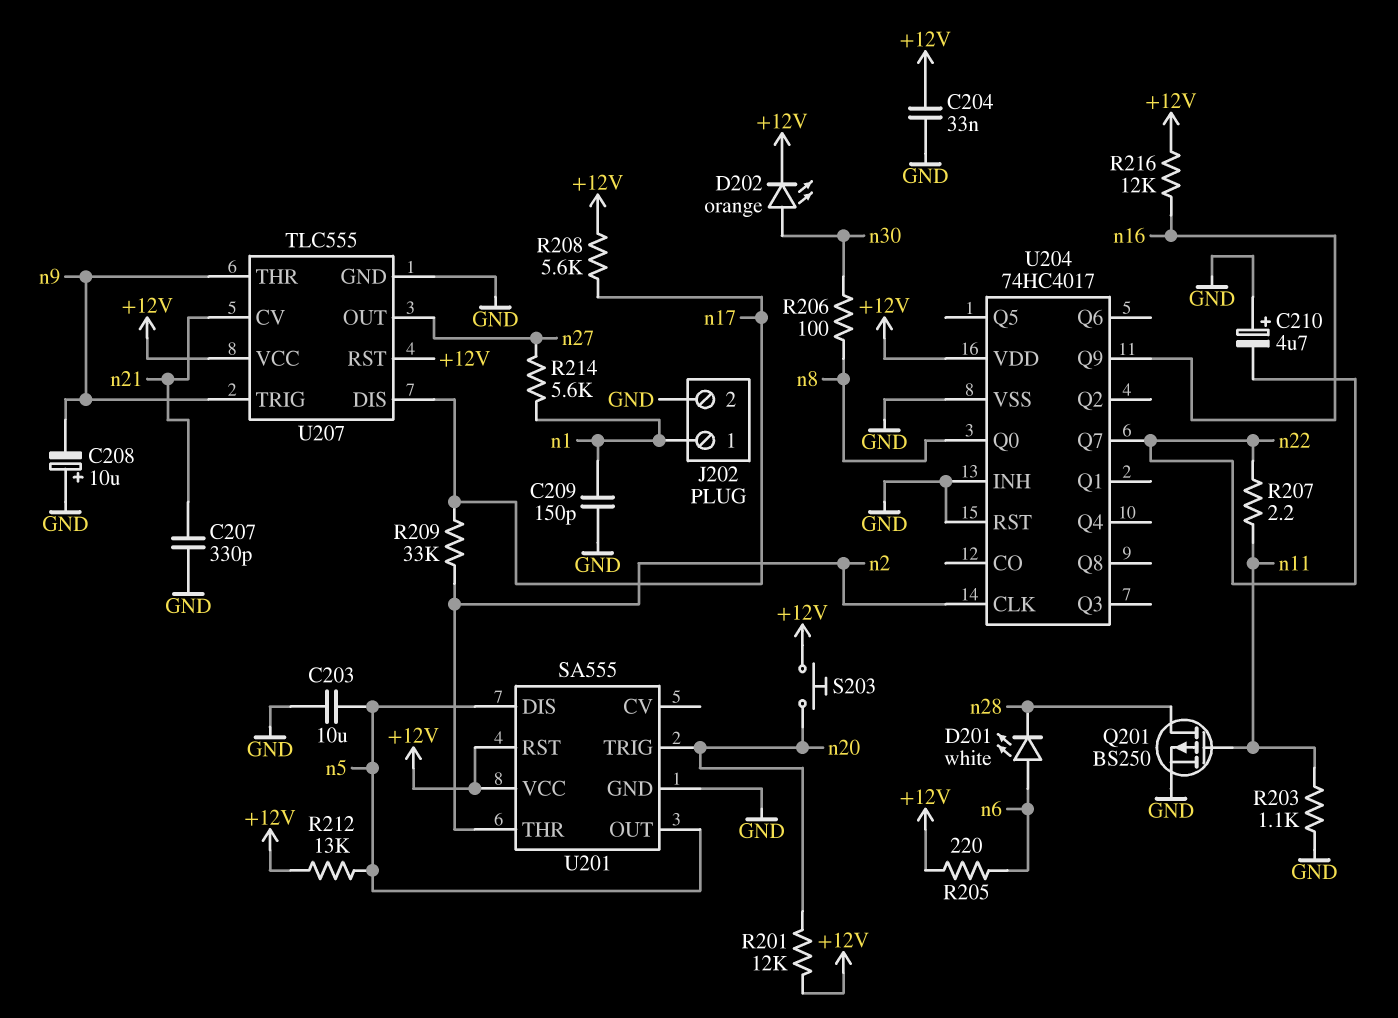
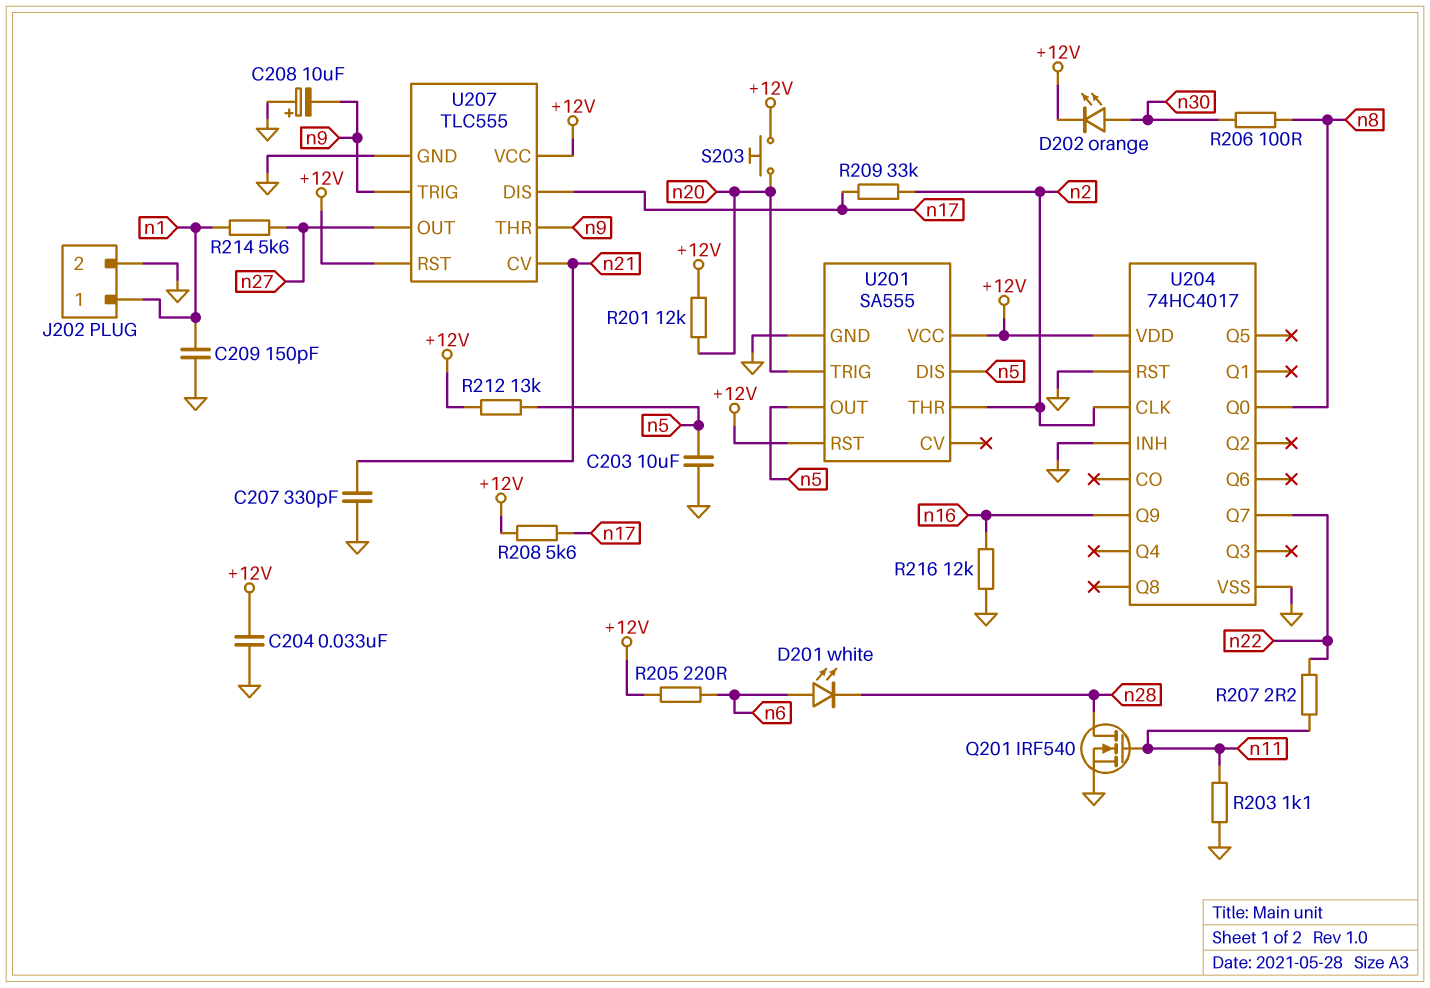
C210: 4.7uF (plus GND, minus n22) -> none
Q201: PMOS BS250 (G n11, D n28, S GND) -> NMOS IRF540 (G n11, D n28, S GND)
R216: 12k (+12V, n16) -> 12k (GND, n16)

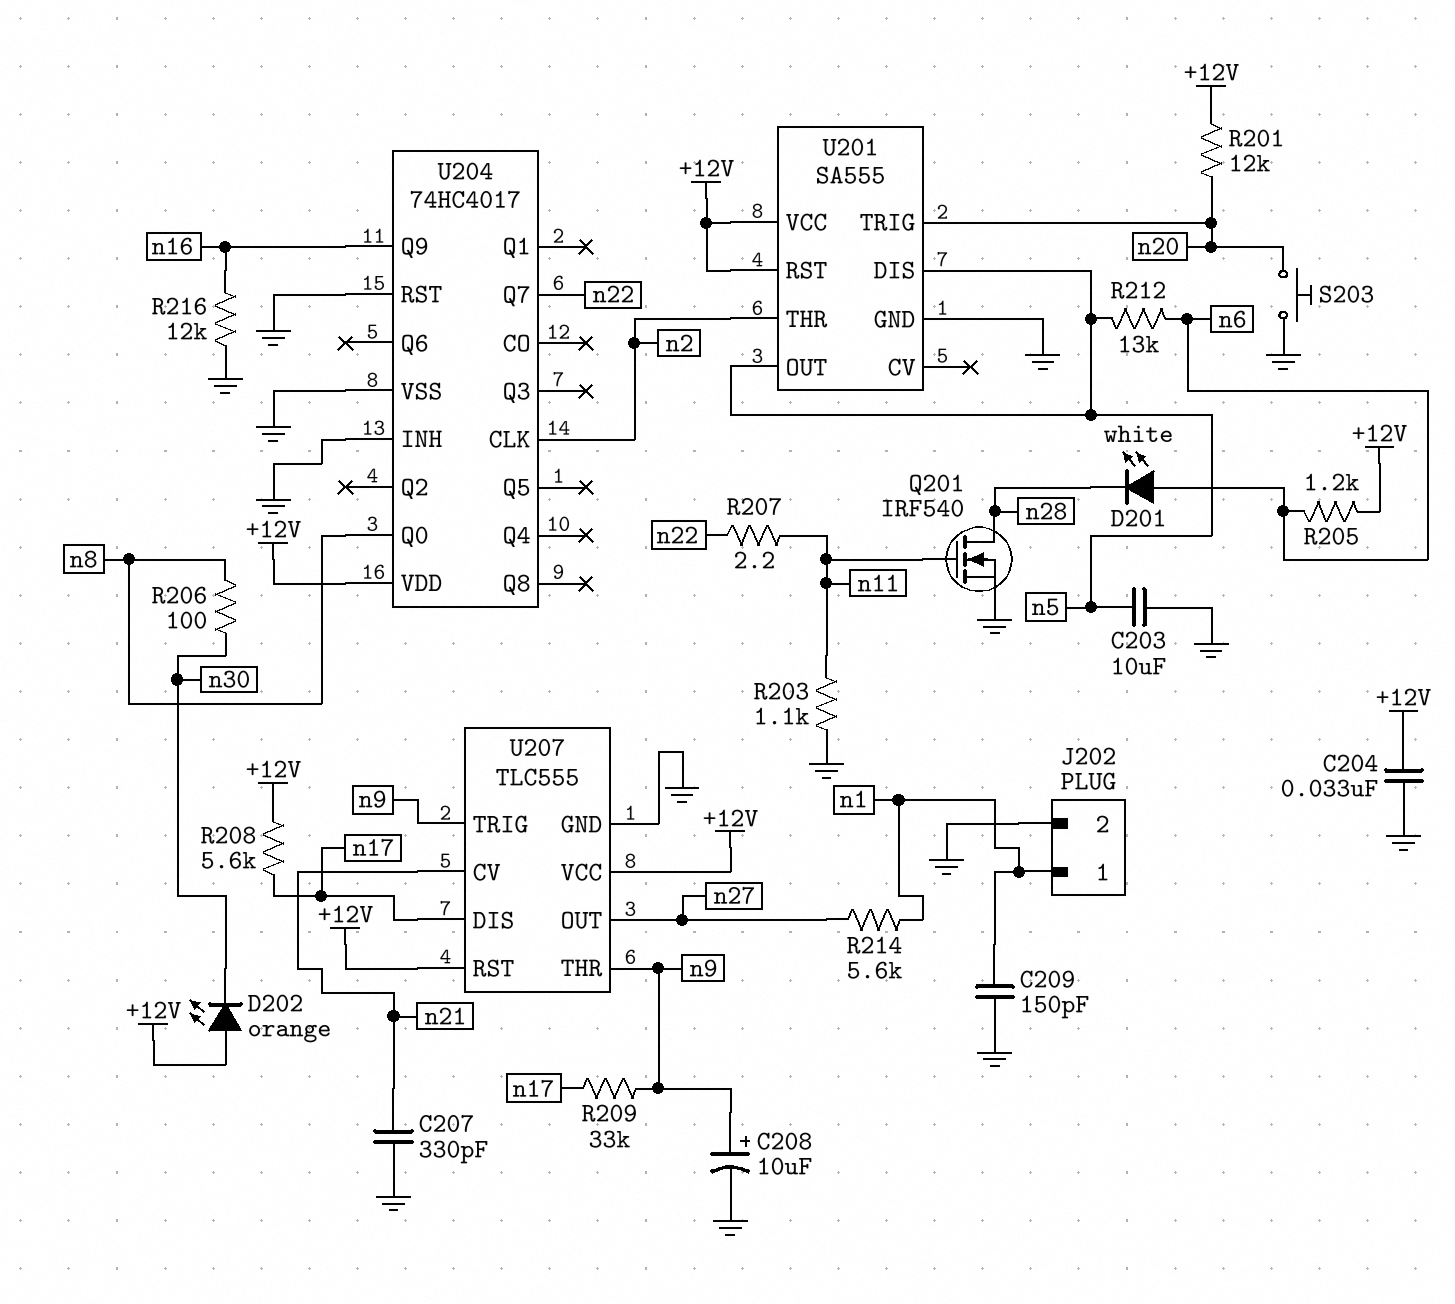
C208: 10uF (plus GND, minus n9) -> 10uF (plus n9, minus GND)
D202: LED orange (A n30, K +12V) -> LED orange (A +12V, K n30)
R205: 220 (+12V, n6) -> 1.2k (+12V, n6)
R209: 33k (n2, n17) -> 33k (n9, n17)
R212: 13k (+12V, n5) -> 13k (n5, n6)
S203: button (+12V, n20) -> button (GND, n20)

